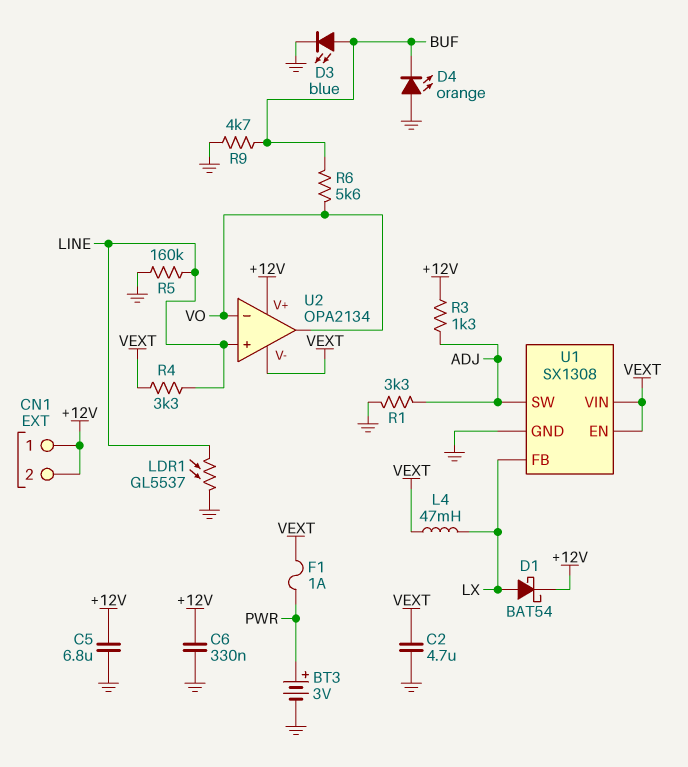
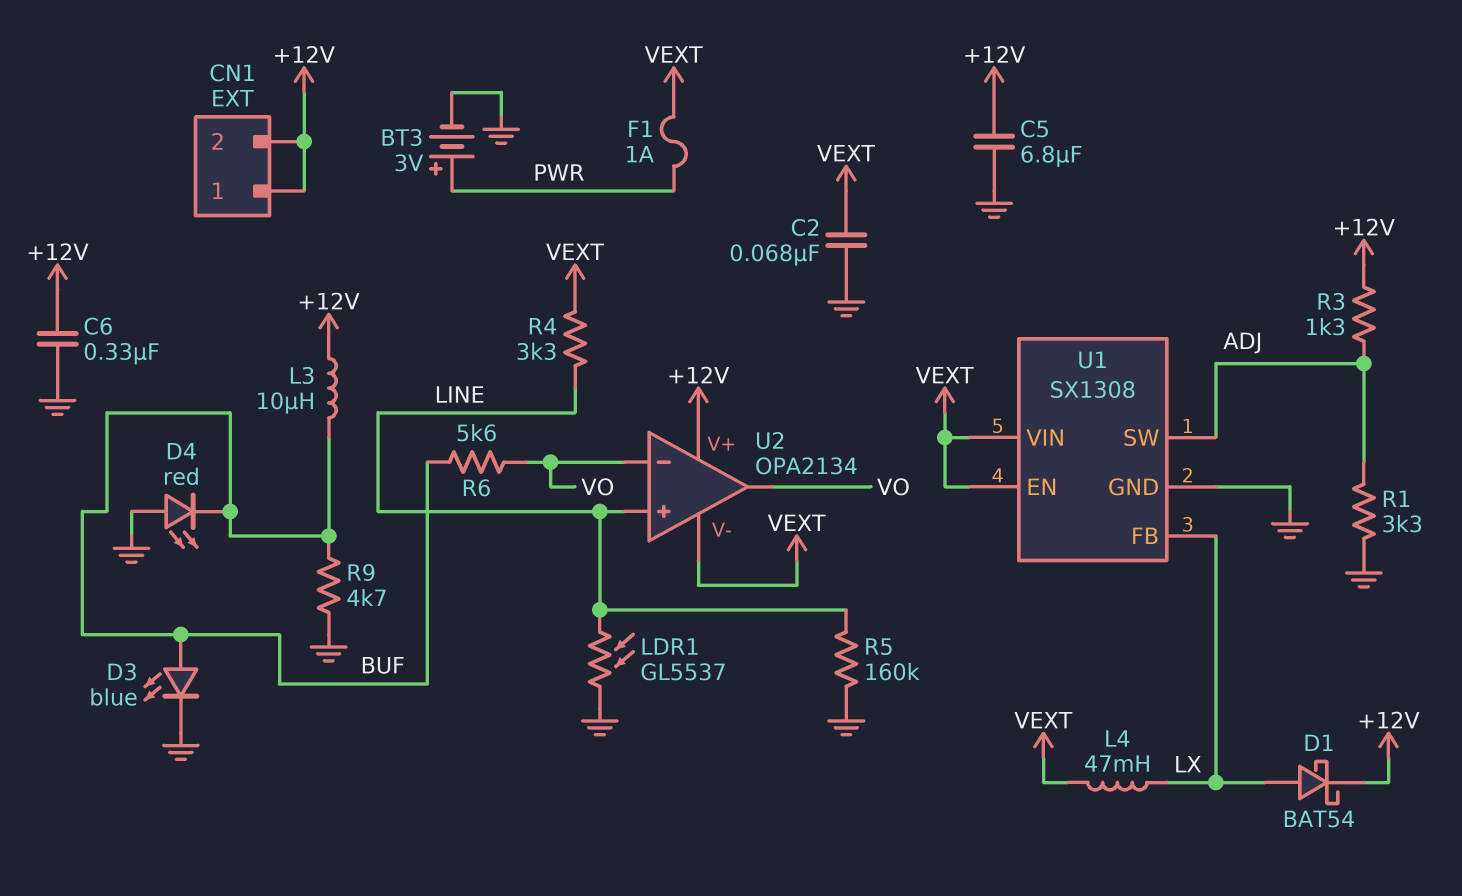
C2: 4.7uF (GND, VEXT) -> 68nF (GND, VEXT)
D4: LED orange (A GND, K BUF) -> LED red (A GND, K BUF)
L3: none -> 10uH (+12V, BUF)

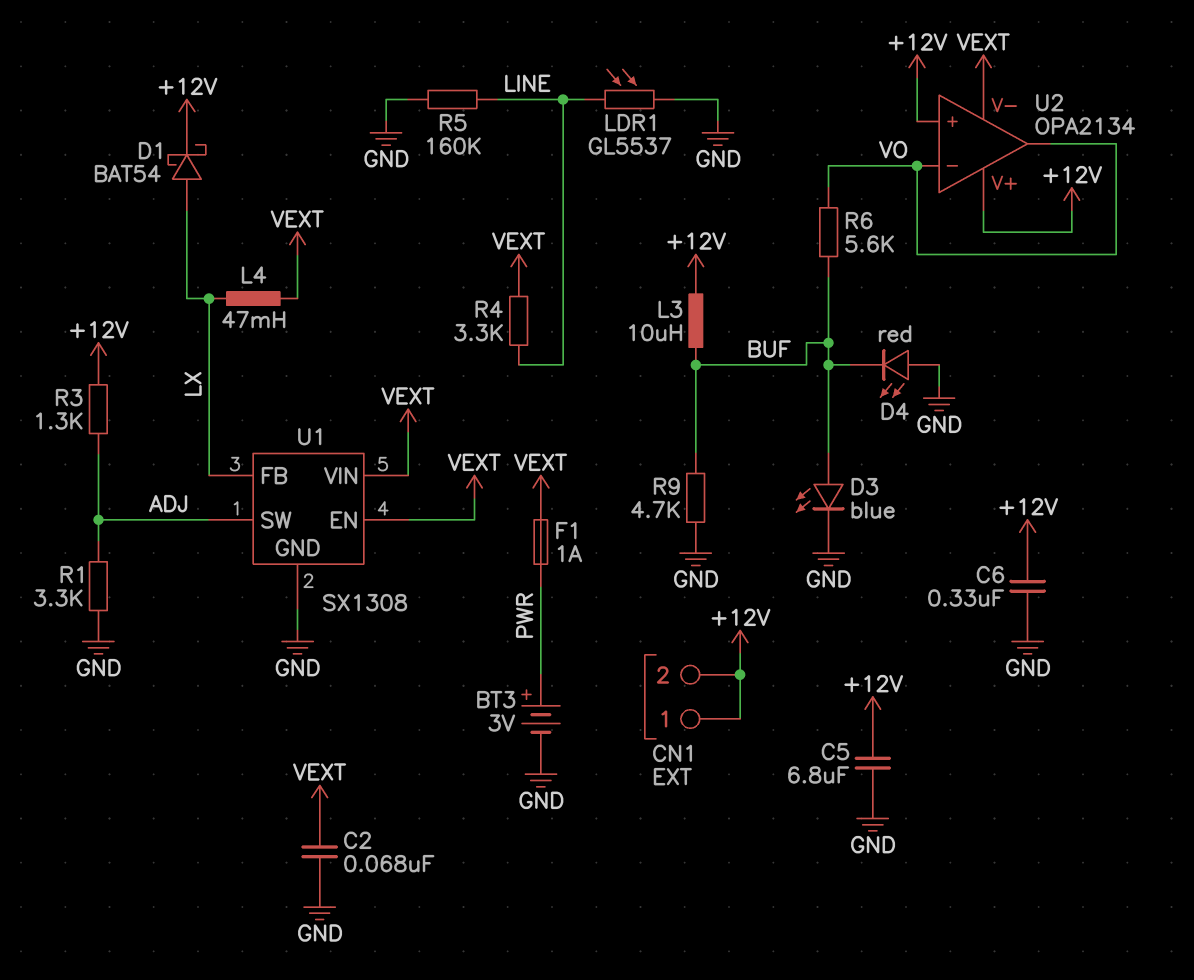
U2 pin in+: LINE -> +12V

